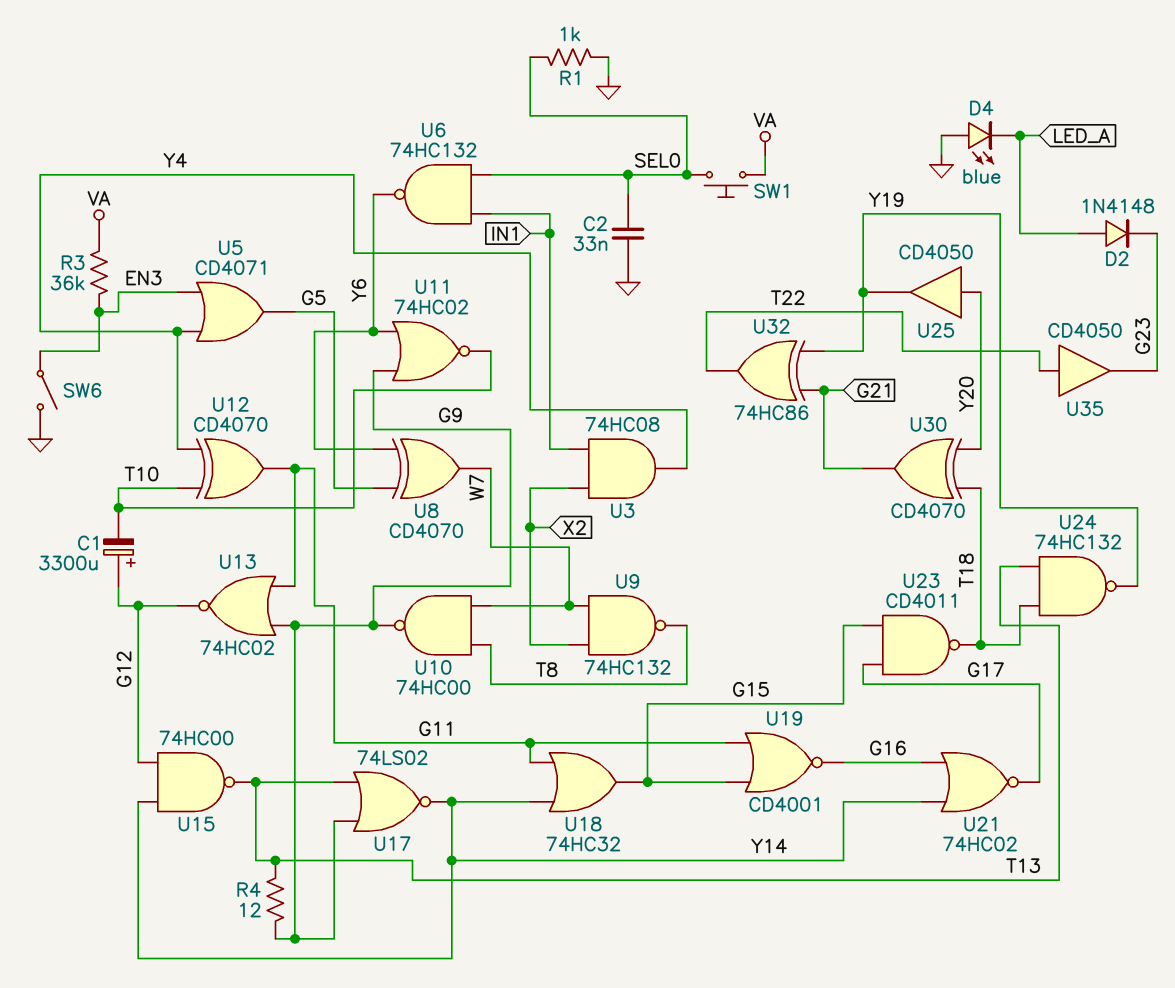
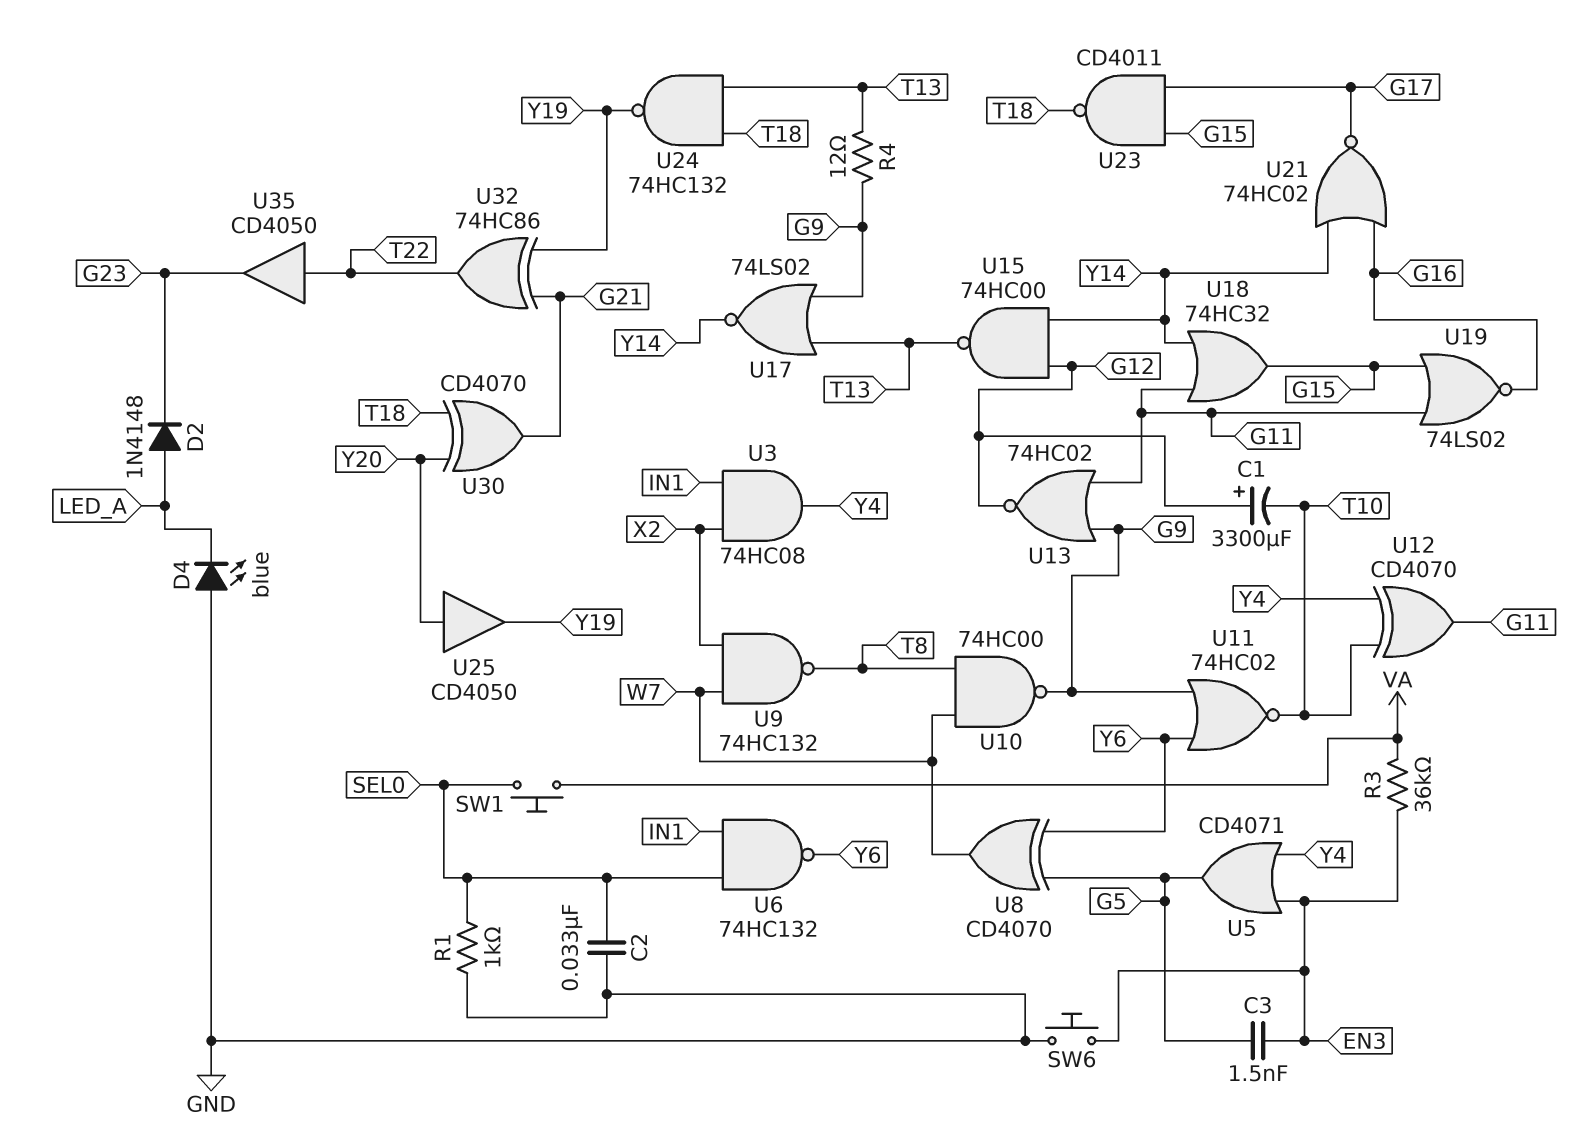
C3: none -> 1.5nF (EN3, G5)
SW6: switch (EN3, GND) -> button (EN3, GND)
U19: NOR CD4001 (in G11, in G15, out G16) -> NOR 74LS02 (in G11, in G15, out G16)

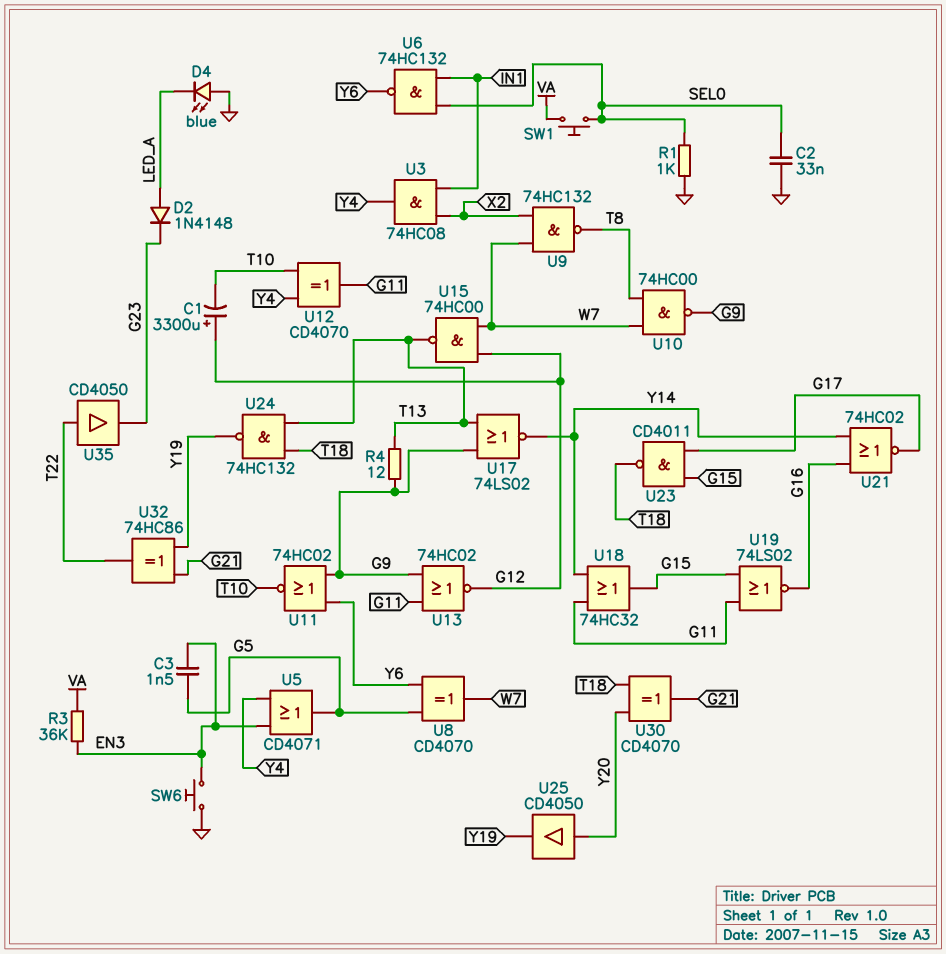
U15: NAND 74HC00 (in G12, in Y14, out T13) -> NAND 74HC00 (in G12, in W7, out T13)

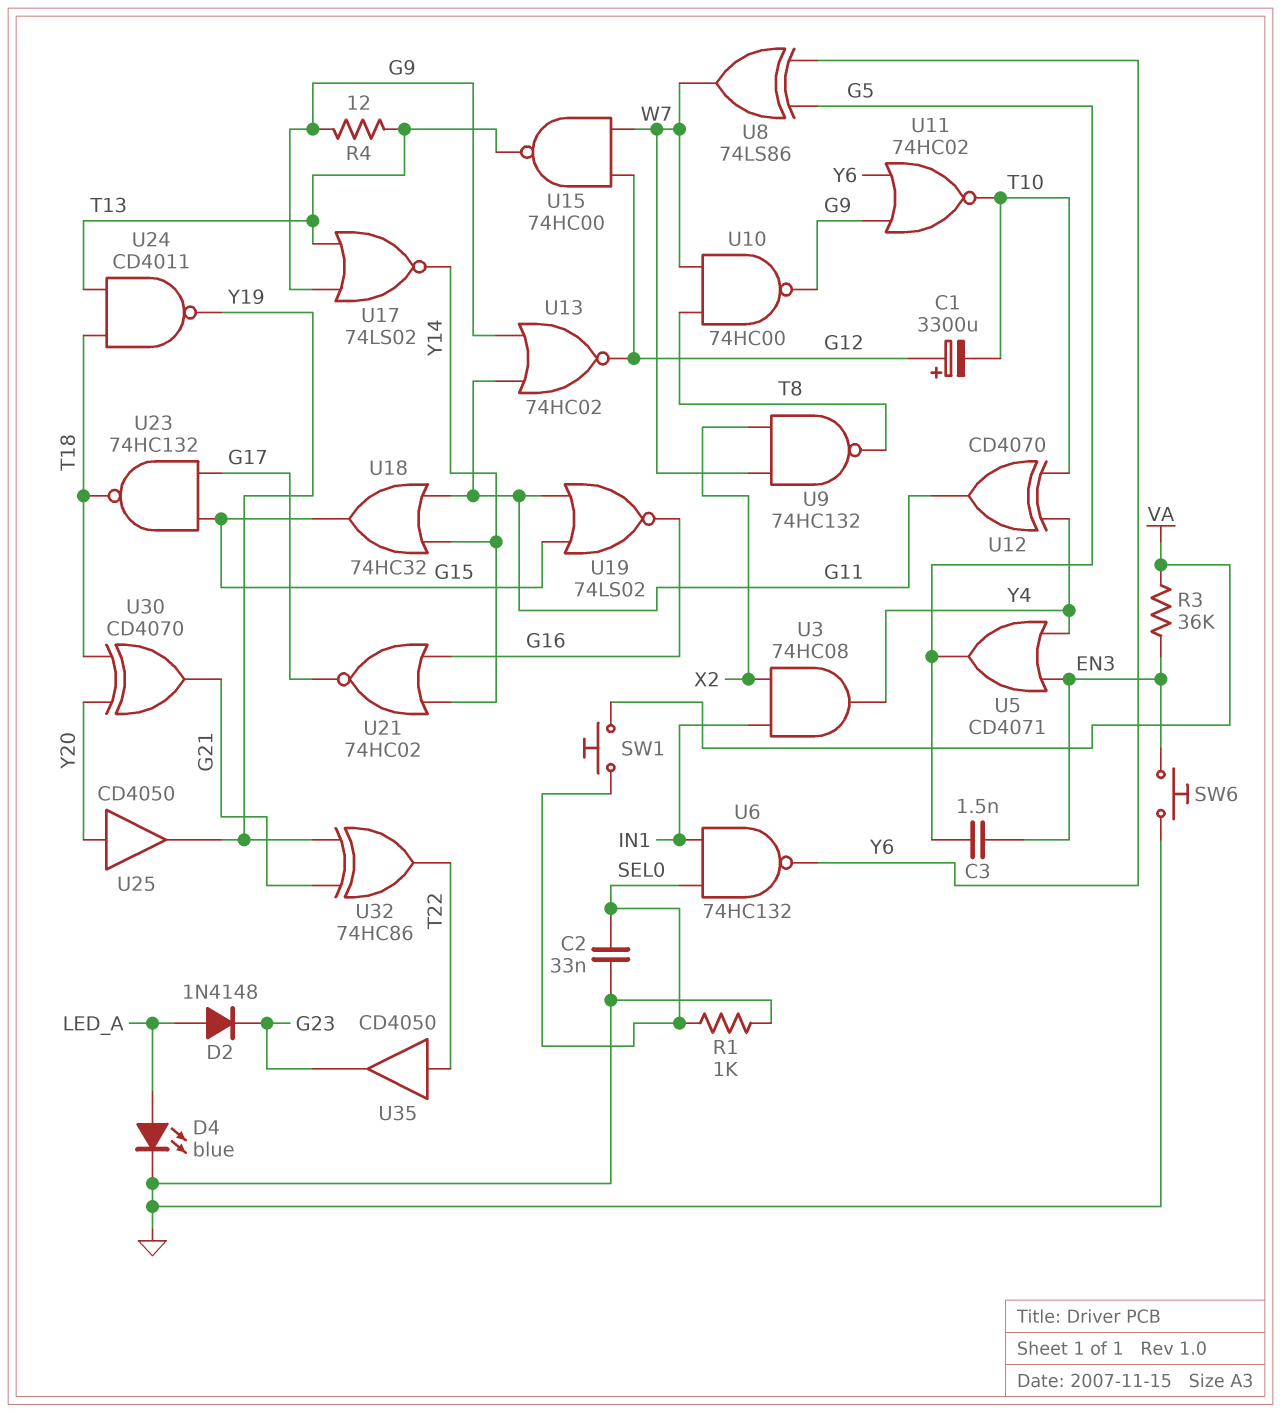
D4: LED blue (A GND, K LED_A) -> LED blue (A LED_A, K GND)
U8: XOR CD4070 (in G5, in Y6, out W7) -> XOR 74LS86 (in G5, in Y6, out W7)
U23: NAND CD4011 (in G15, in G17, out T18) -> NAND 74HC132 (in G15, in G17, out T18)
U24: NAND 74HC132 (in T13, in T18, out Y19) -> NAND CD4011 (in T13, in T18, out Y19)

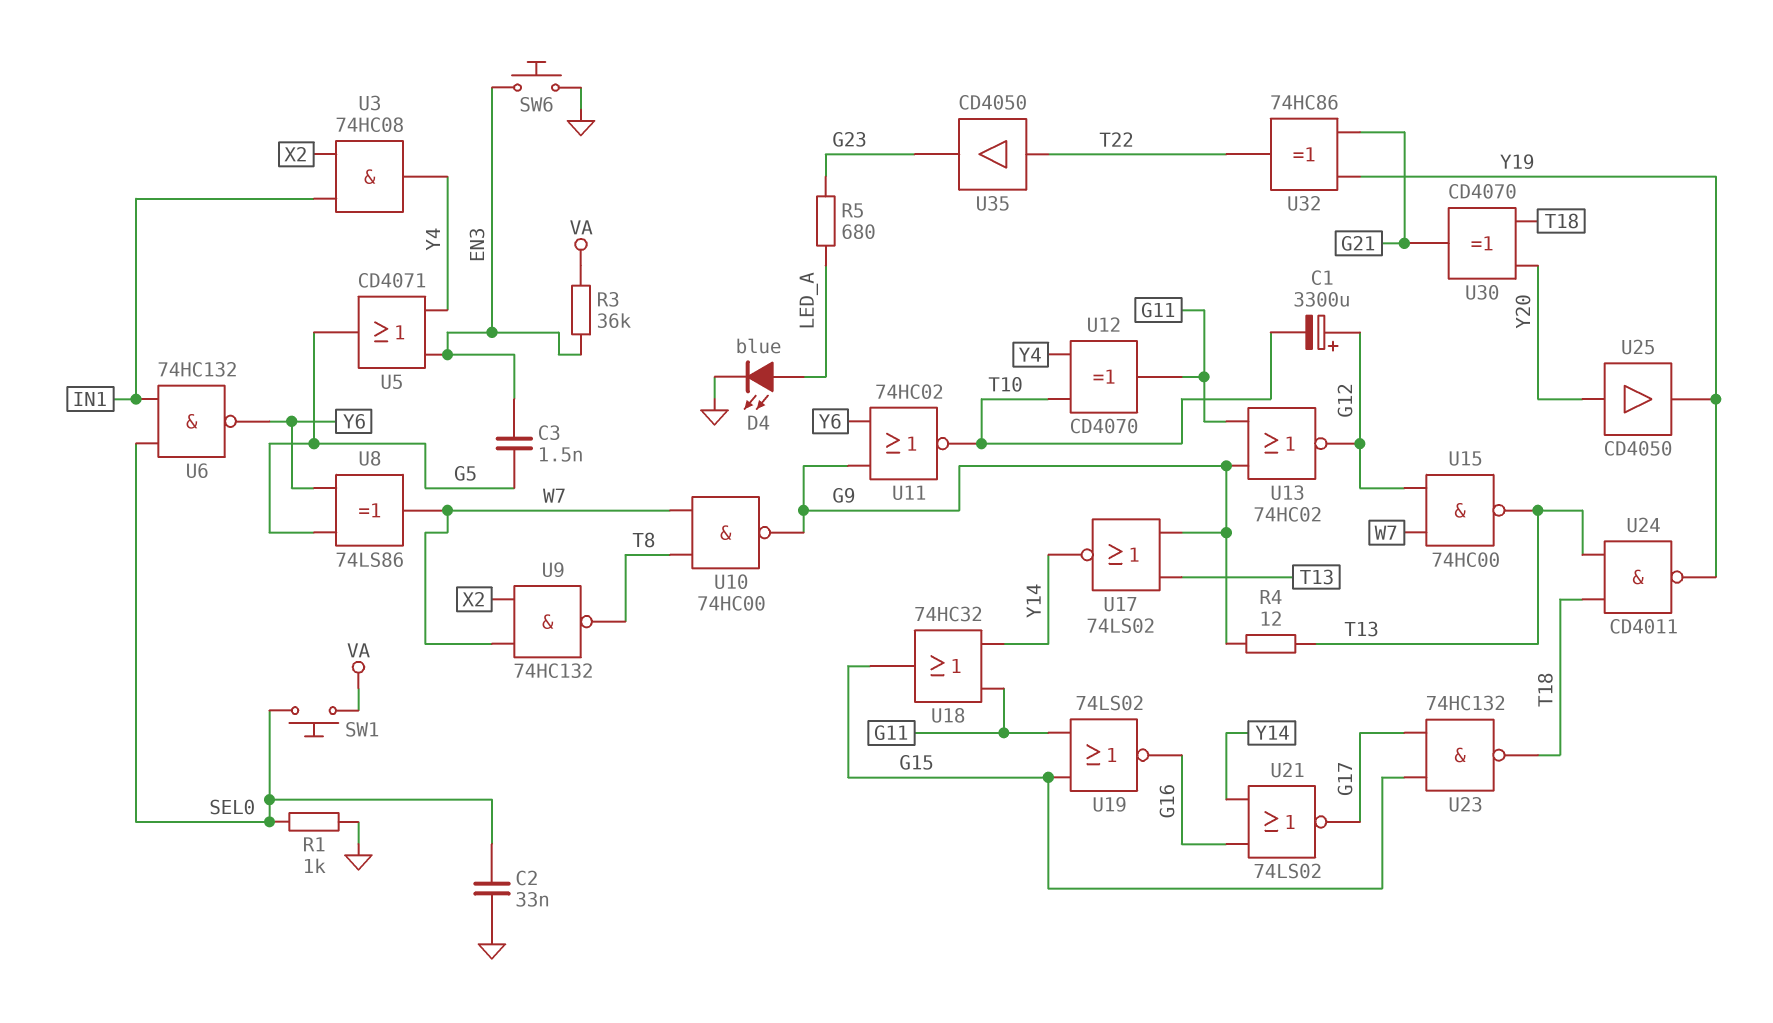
D2: diode 1N4148 (A LED_A, K G23) -> none
R5: none -> 680 (G23, LED_A)
U21: NOR 74HC02 (in G16, in Y14, out G17) -> NOR 74LS02 (in G16, in Y14, out G17)

